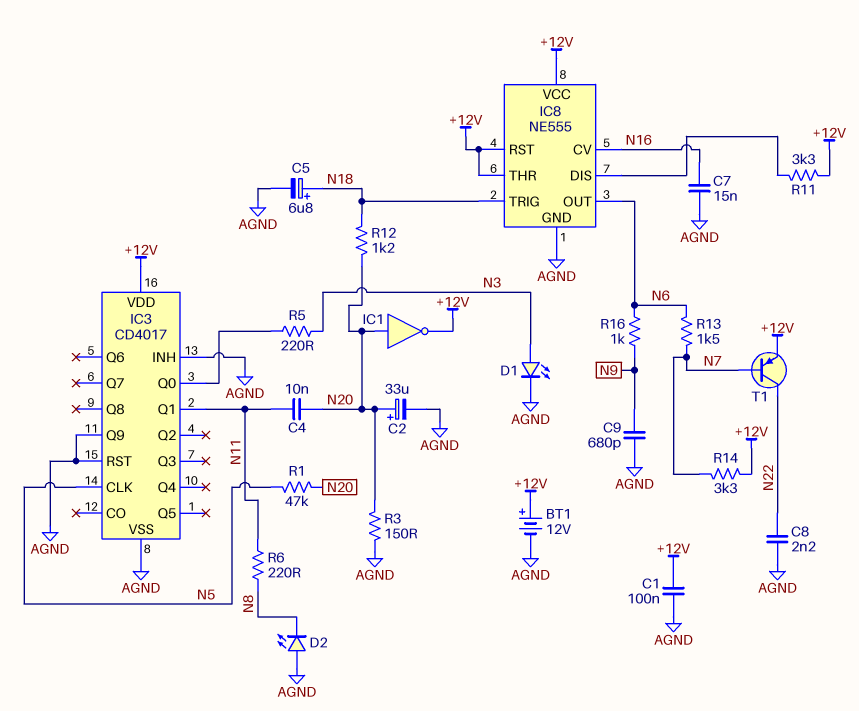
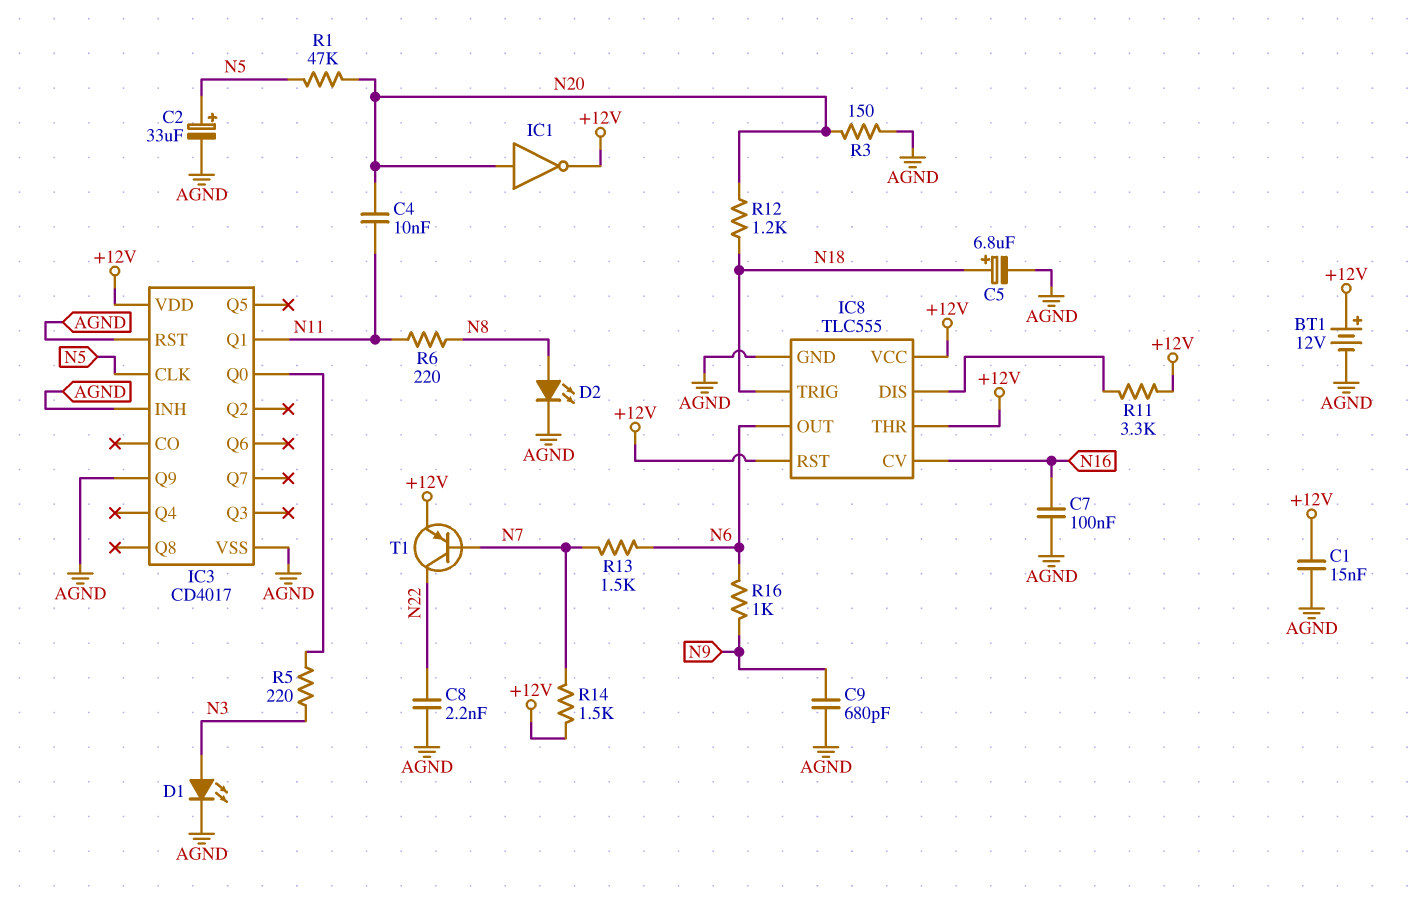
C1: 100nF (+12V, AGND) -> 15nF (+12V, AGND)
C2: 33uF (plus N20, minus AGND) -> 33uF (plus N5, minus AGND)
C7: 15nF (AGND, N16) -> 100nF (AGND, N16)
D2: LED (A AGND, K N8) -> LED (A N8, K AGND)
IC8: NE555 -> TLC555
R14: 3.3k (+12V, N7) -> 1.5k (+12V, N7)

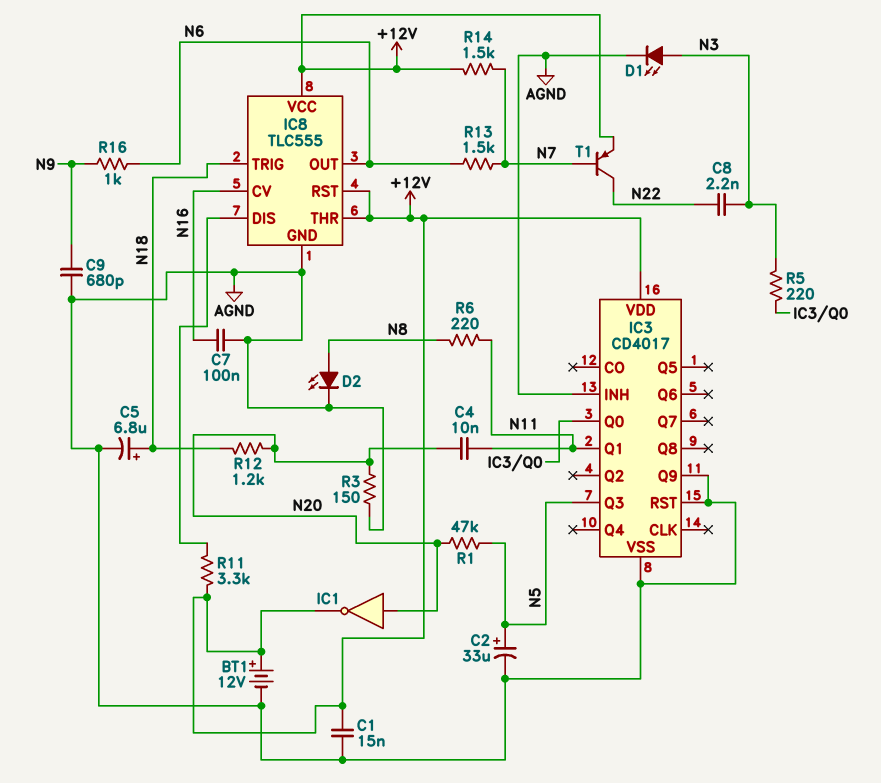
C8: 2.2nF (AGND, N22) -> 2.2nF (N3, N22)
IC3 pin CLK: N5 -> none
IC3 pin Q3: none -> N5

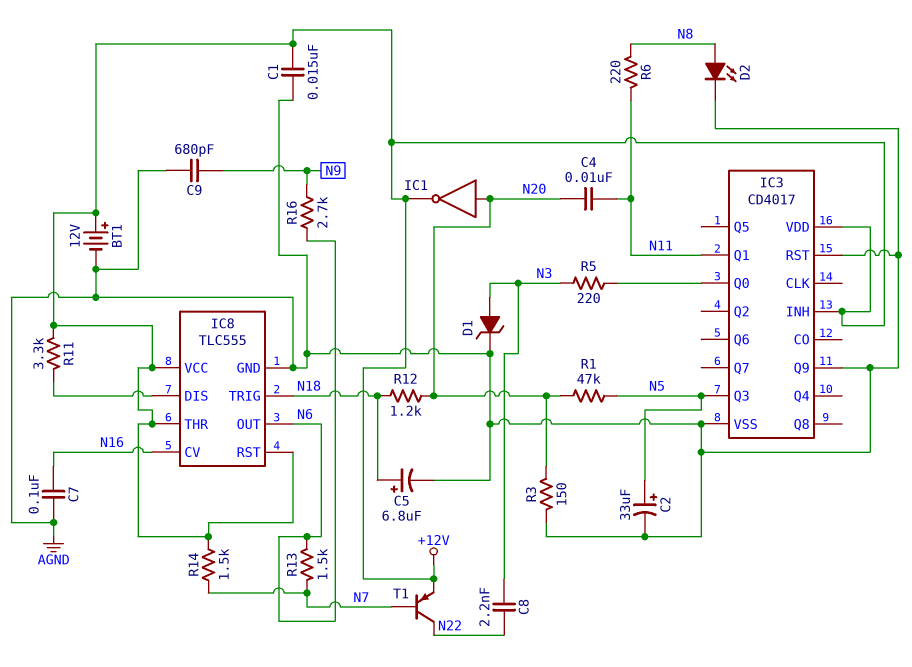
D1: LED (A N3, K AGND) -> zener (A N3, K AGND)
IC3 pin INH: AGND -> +12V
R16: 1k (N6, N9) -> 2.7k (N6, N9)

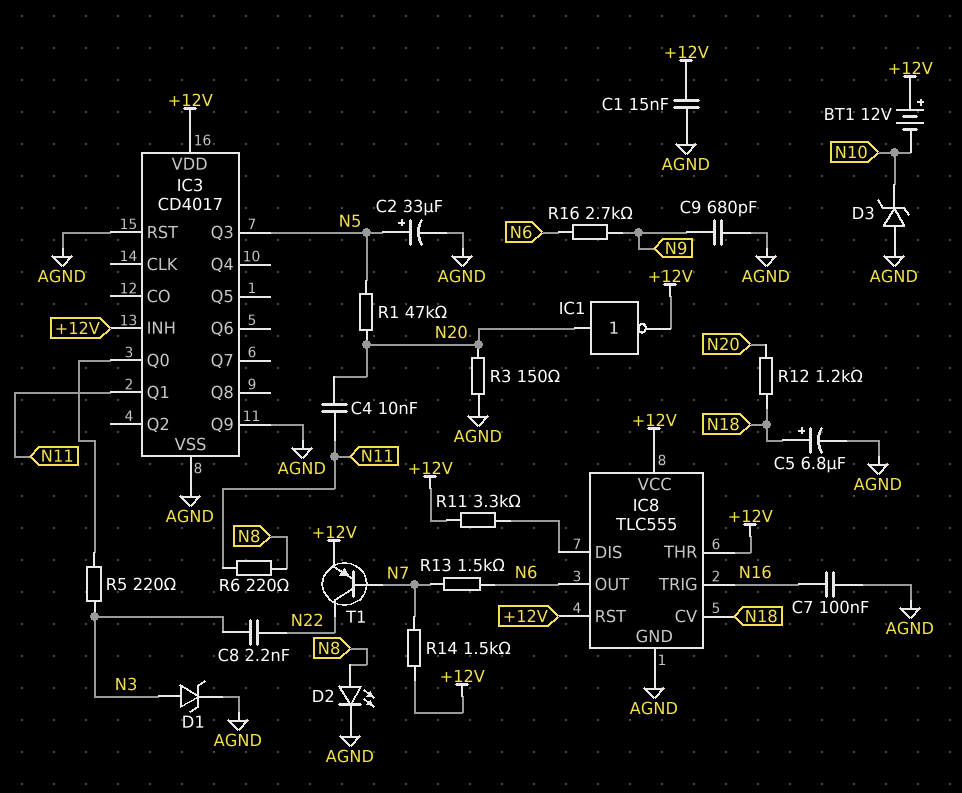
BT1: 12V (plus +12V, minus AGND) -> 12V (plus +12V, minus N10)
D3: none -> zener (A AGND, K N10)
IC8 pin CV: N16 -> N18
IC8 pin TRIG: N18 -> N16

